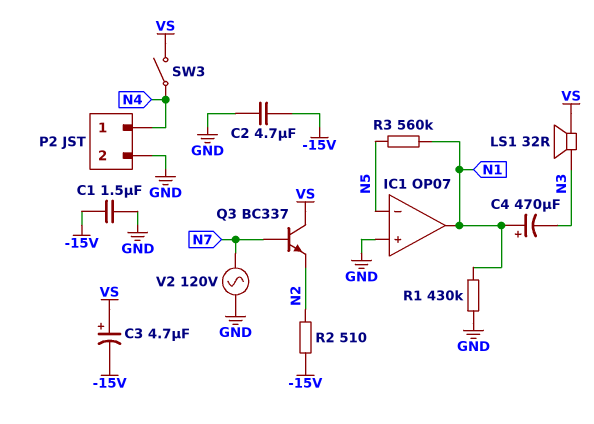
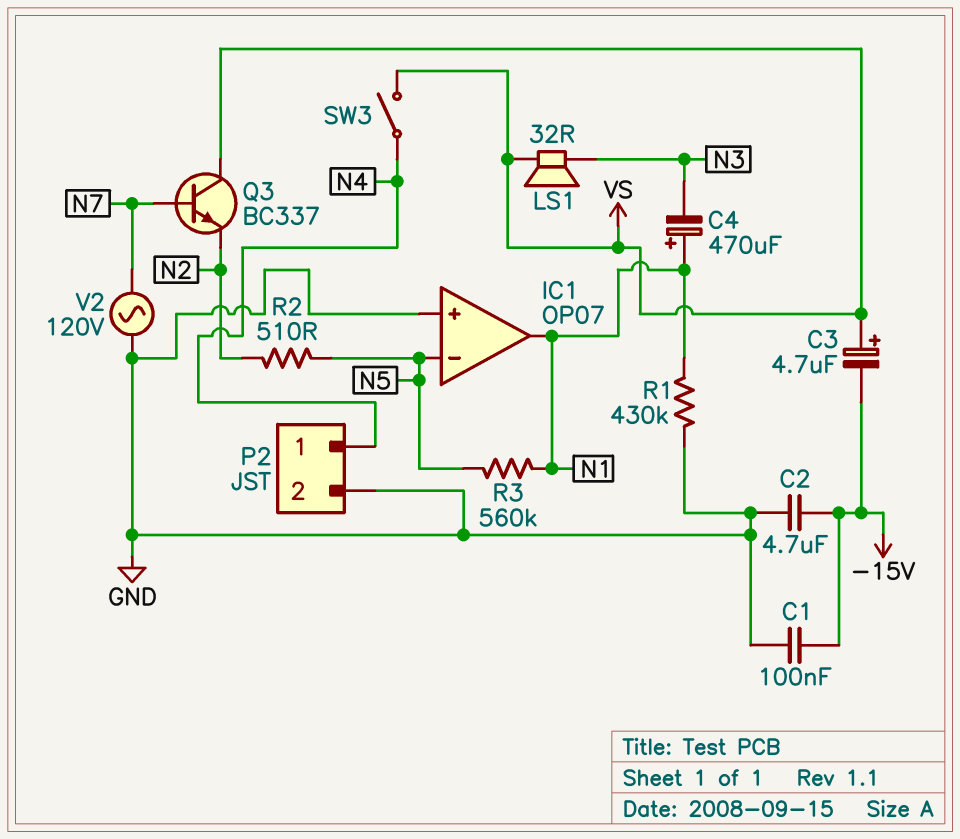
C1: 1.5uF (-15V, GND) -> 100nF (-15V, GND)
R2: 510 (-15V, N2) -> 510 (N2, N5)

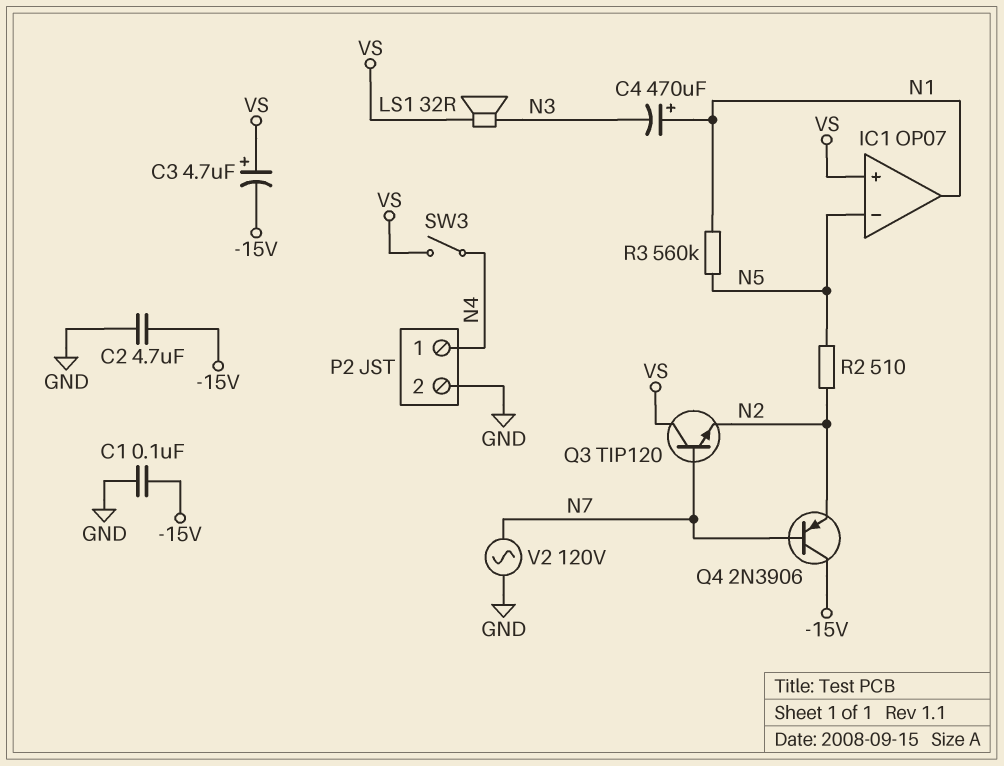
IC1 pin in+: GND -> VS
Q3: NPN BC337 (B N7, C VS, E N2) -> NPN TIP120 (B N7, C VS, E N2)
Q4: none -> PNP 2N3906 (B N7, C -15V, E N2)
R1: 430k (GND, N1) -> none

